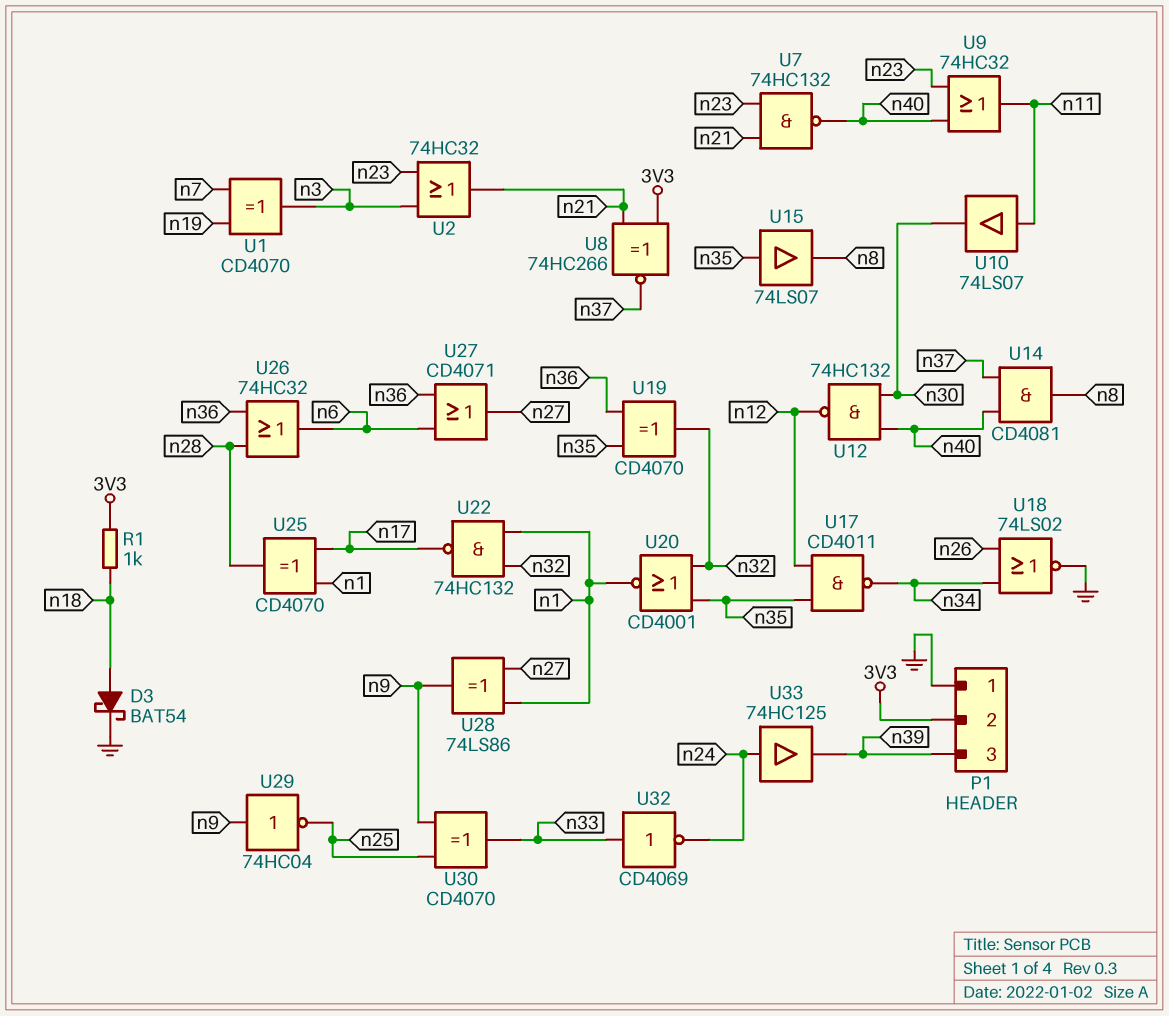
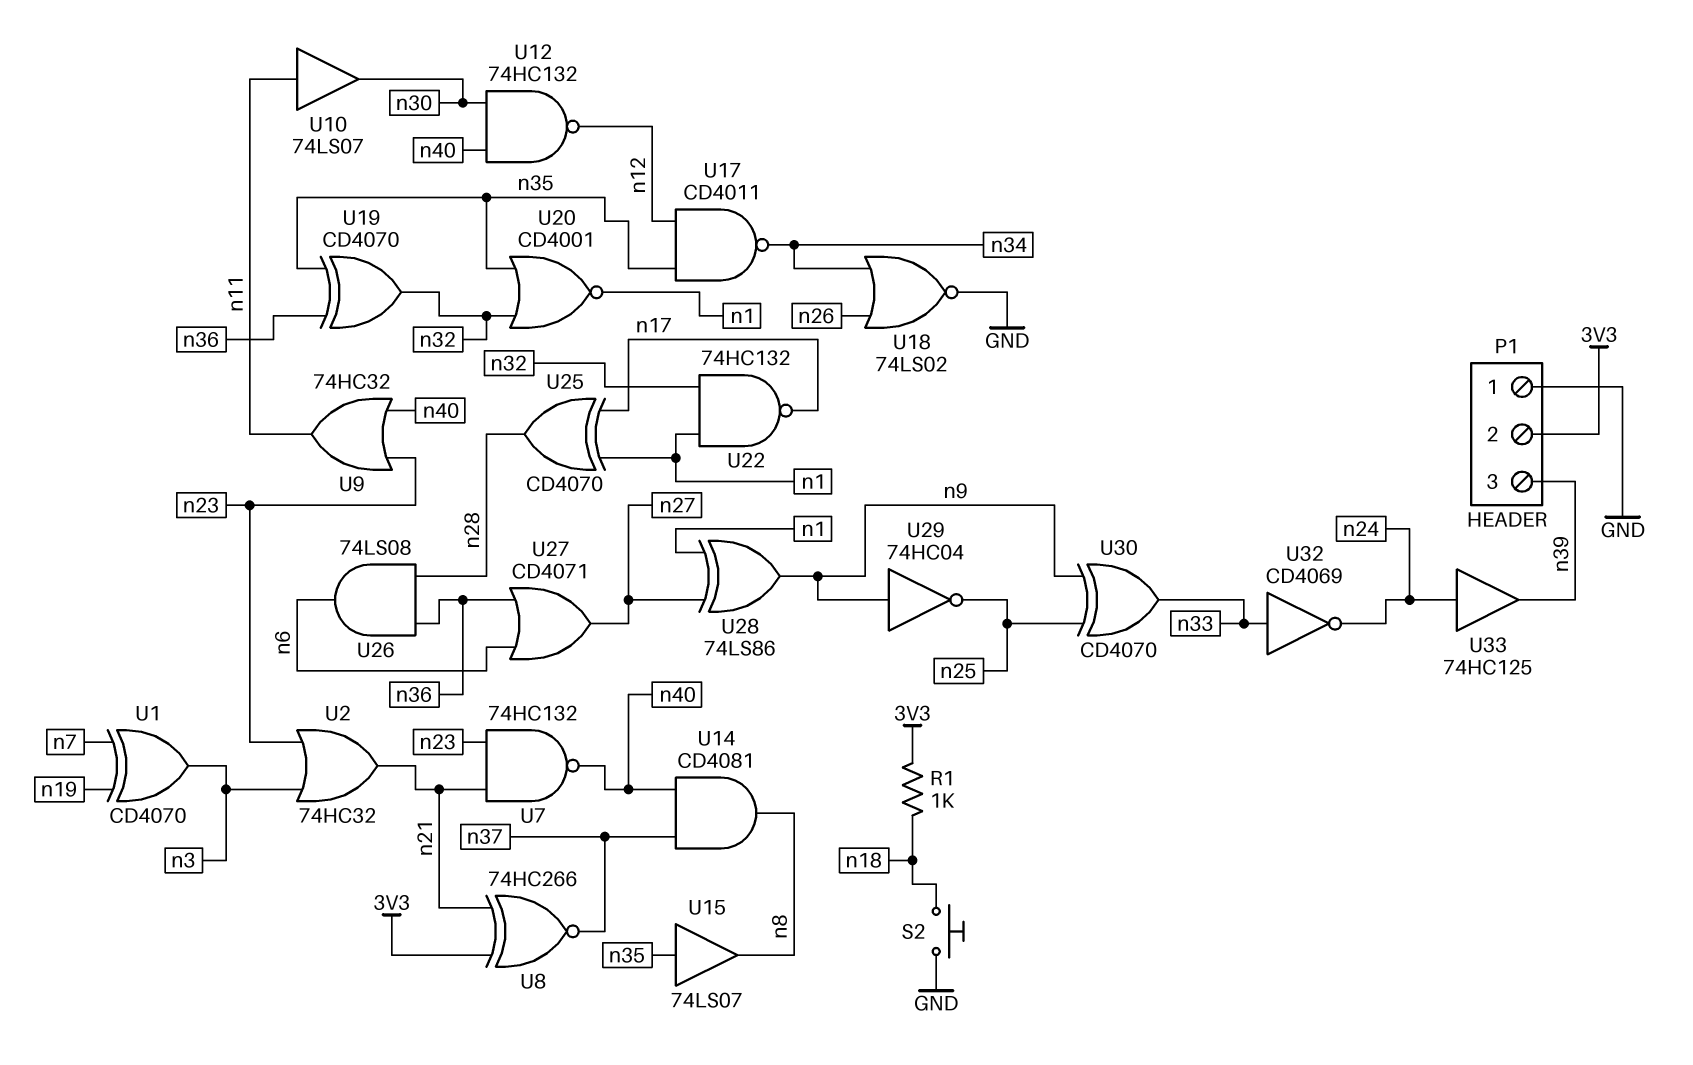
D3: schottky BAT54 (A n18, K GND) -> none
S2: none -> button (GND, n18)
U26: OR 74HC32 (in n28, in n36, out n6) -> AND 74LS08 (in n28, in n36, out n6)

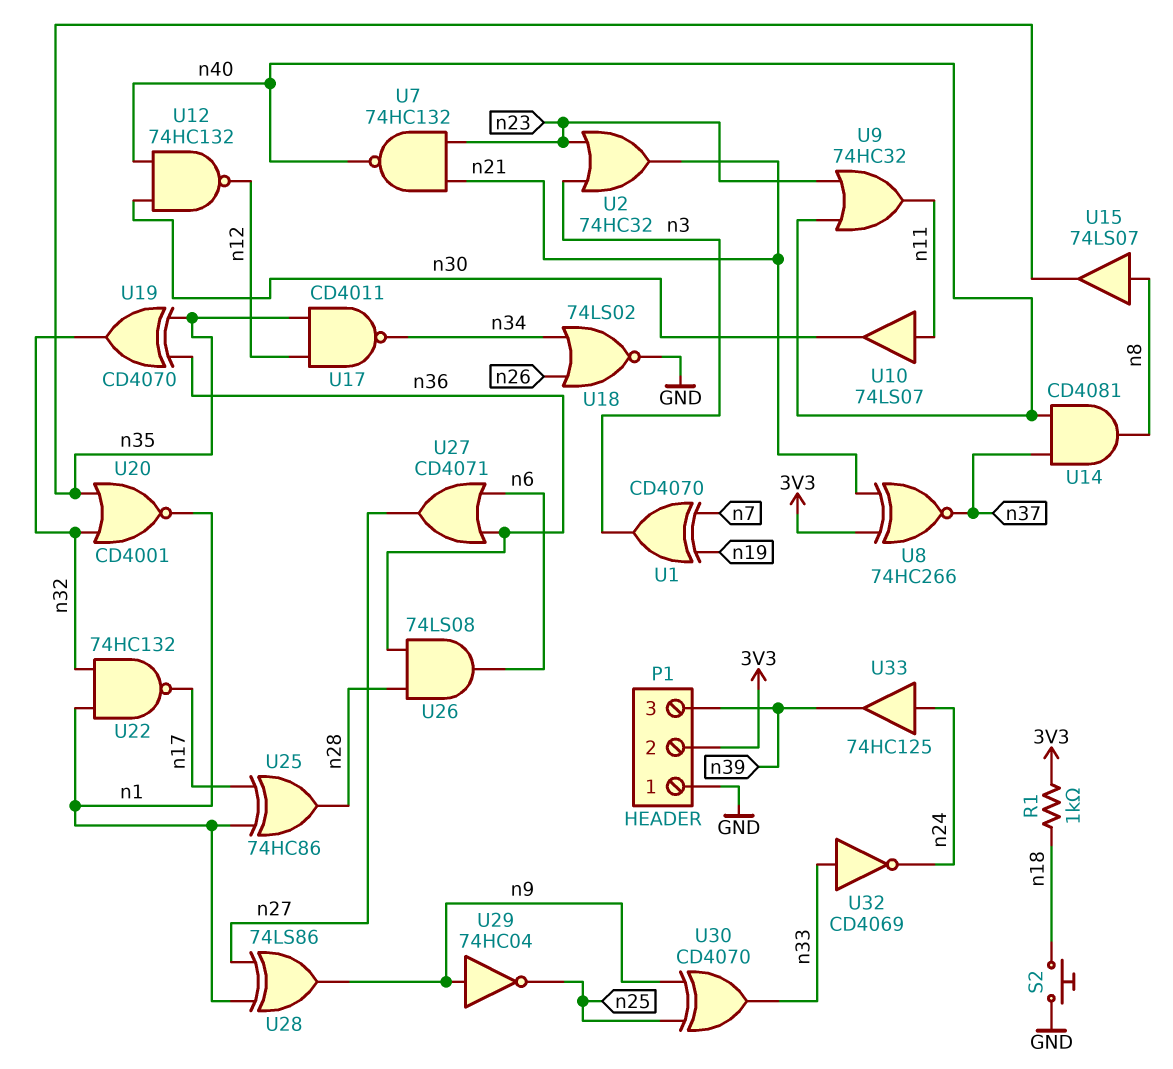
U15: buffer 74LS07 (in n35, out n8) -> buffer 74LS07 (in n8, out n35)
U25: XOR CD4070 (in n1, in n17, out n28) -> XOR 74HC86 (in n1, in n17, out n28)

